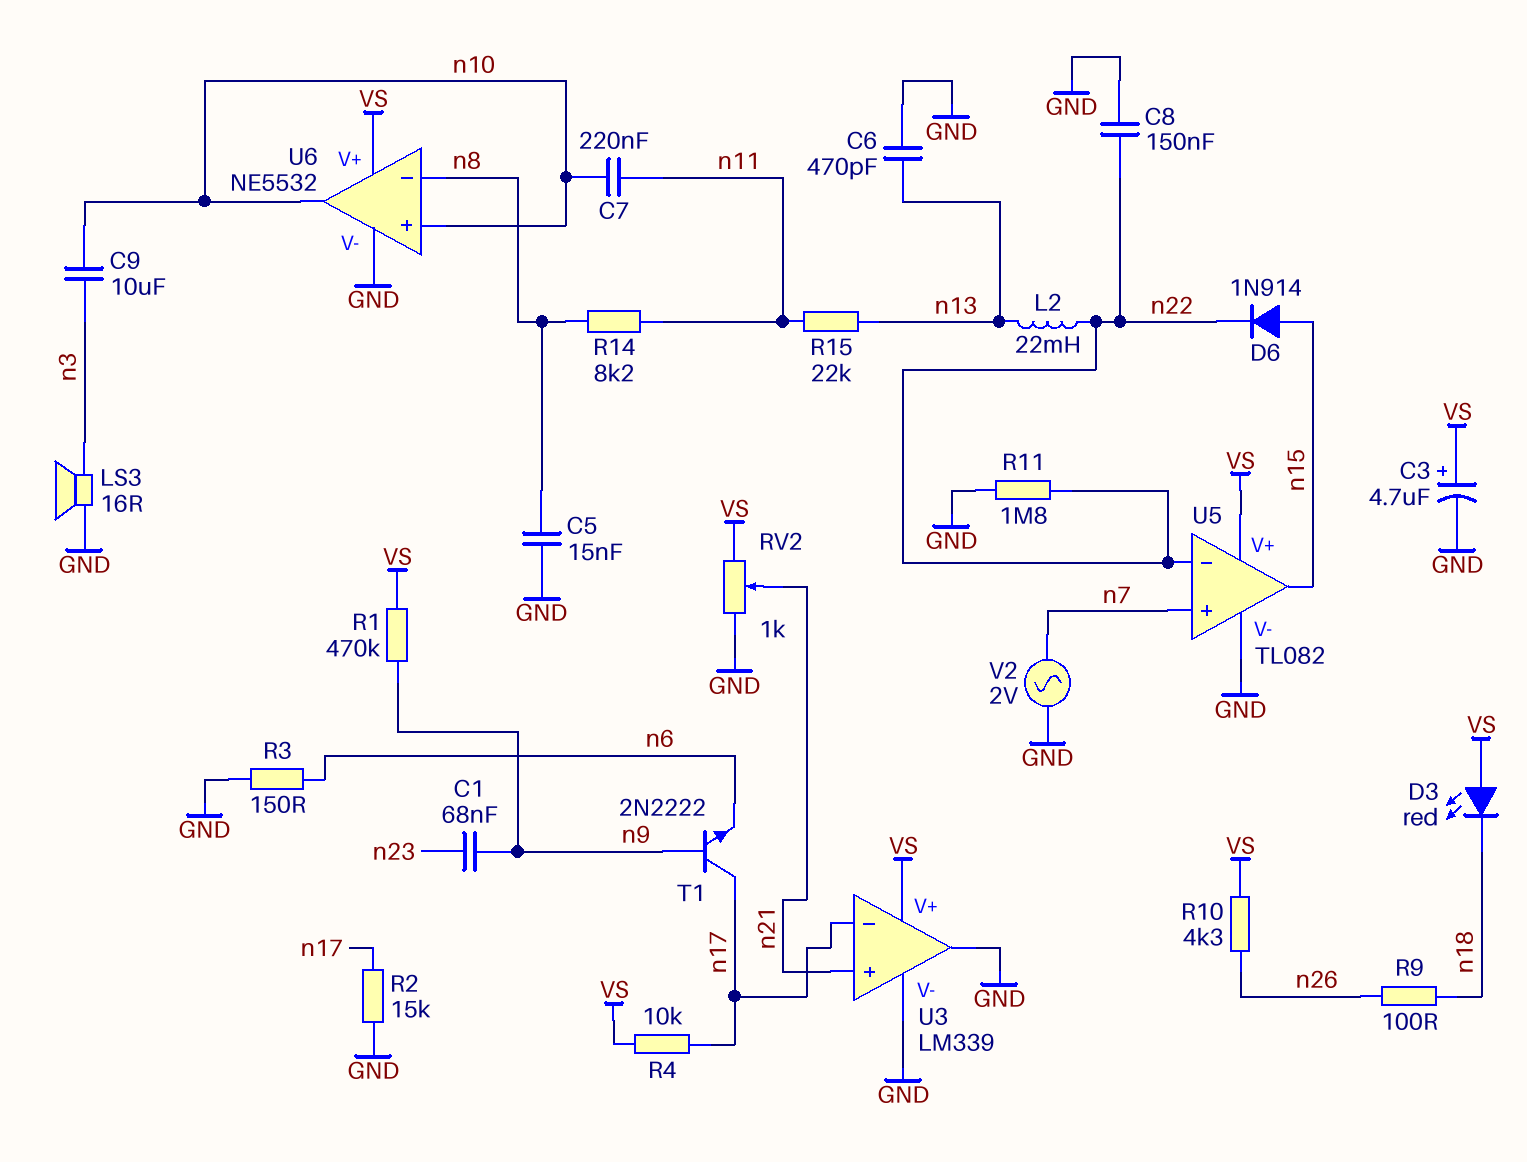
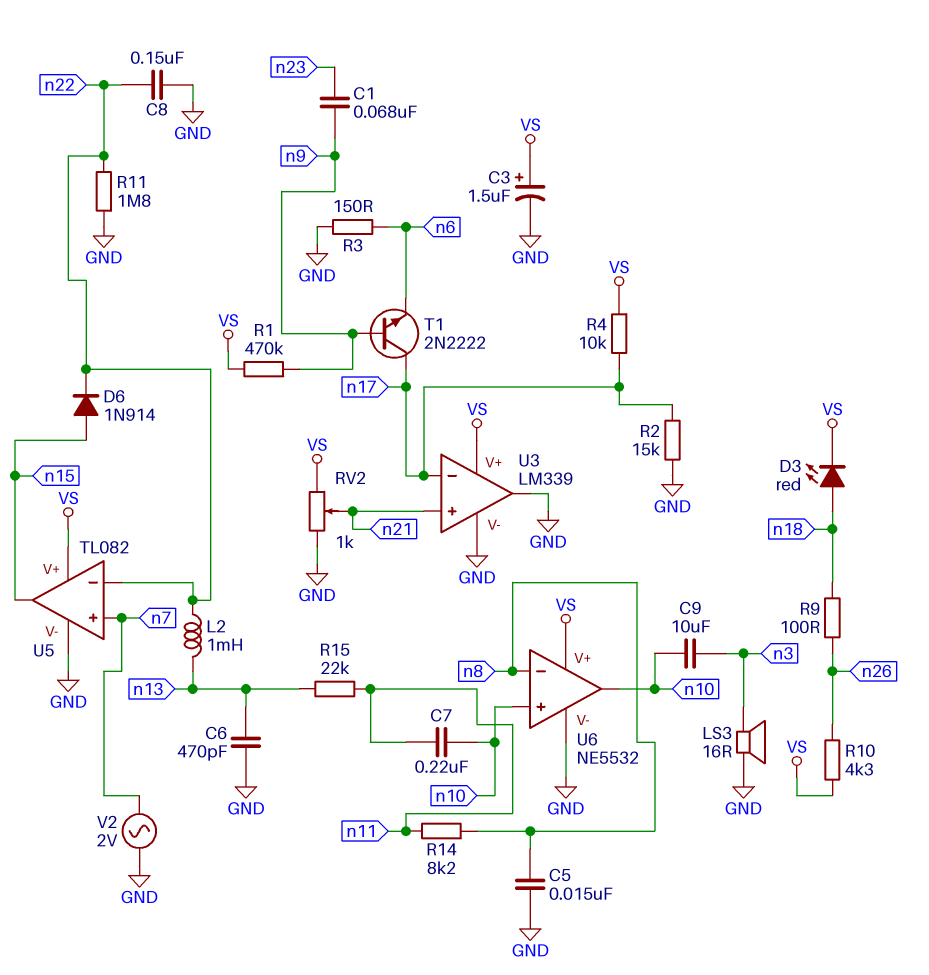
C3: 4.7uF (plus VS, minus GND) -> 1.5uF (plus VS, minus GND)
D3: LED red (A VS, K n18) -> LED red (A n18, K VS)
L2: 22mH (n13, n22) -> 1mH (n13, n22)

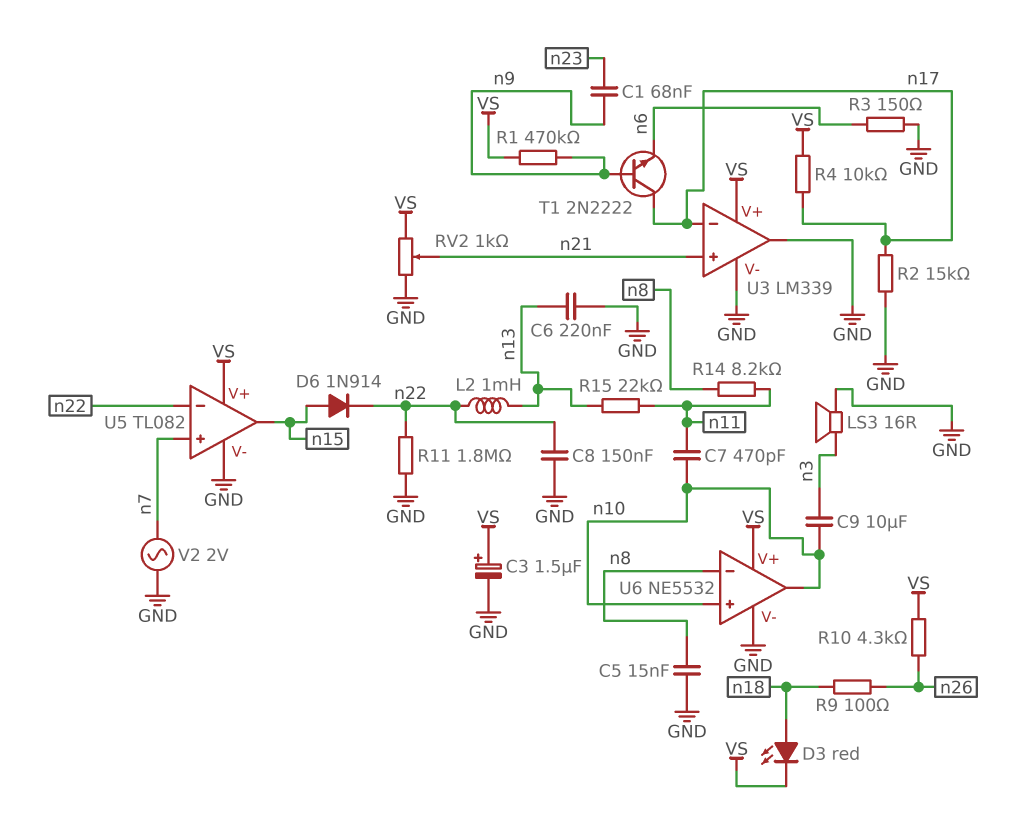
C6: 470pF (GND, n13) -> 220nF (GND, n13)
C7: 220nF (n10, n11) -> 470pF (n10, n11)

